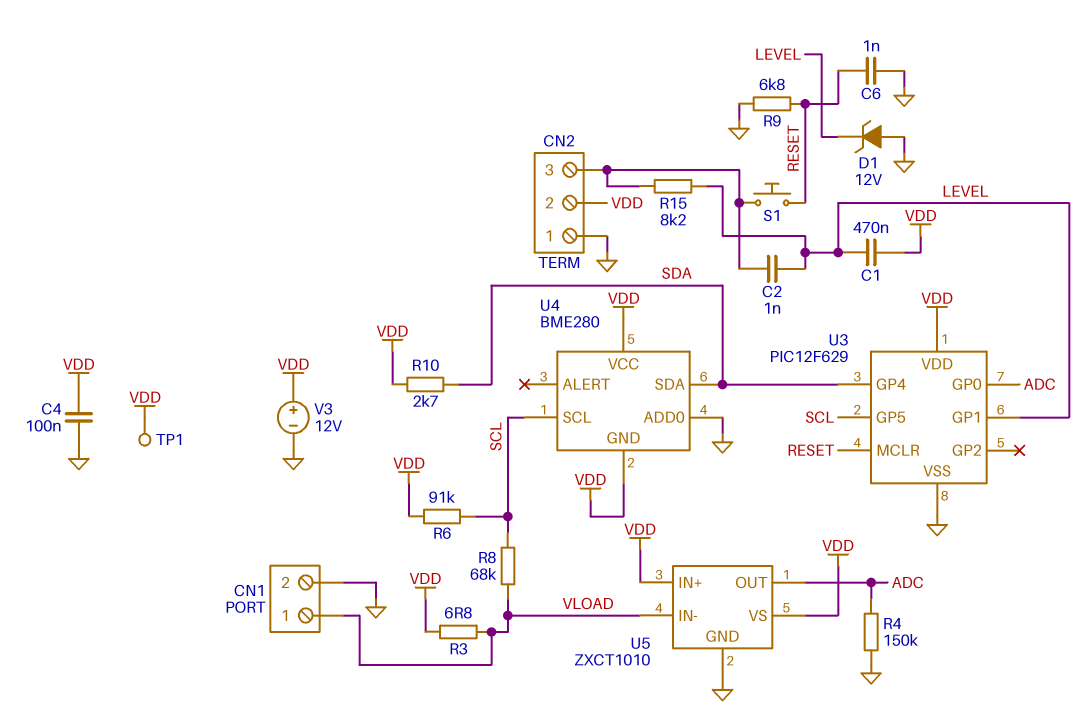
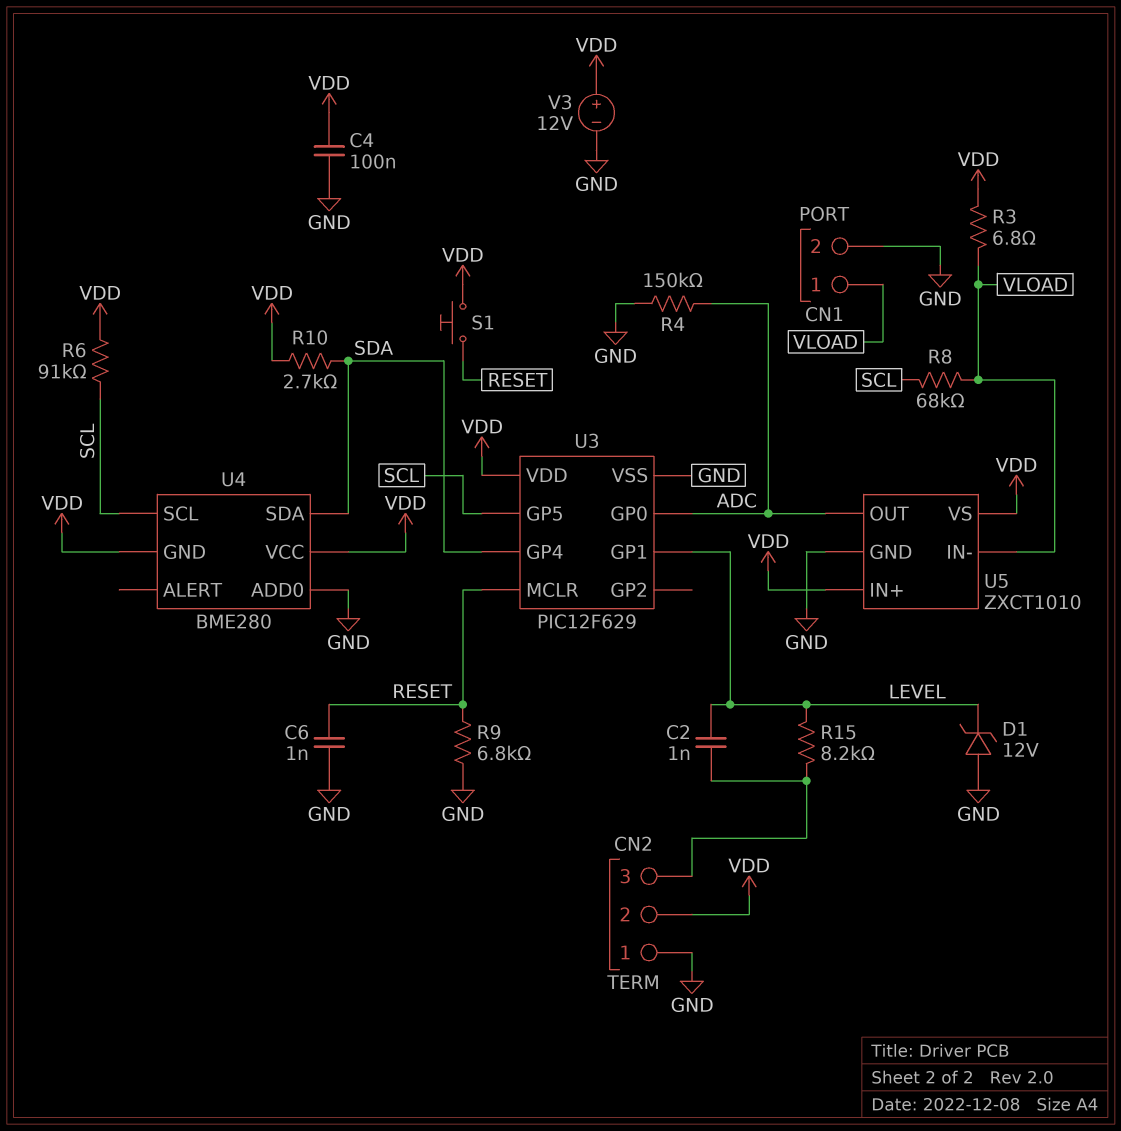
C1: 470nF (LEVEL, VDD) -> none
S1: button (CN2/3, RESET) -> button (RESET, VDD)
TP1: test point (VDD) -> none

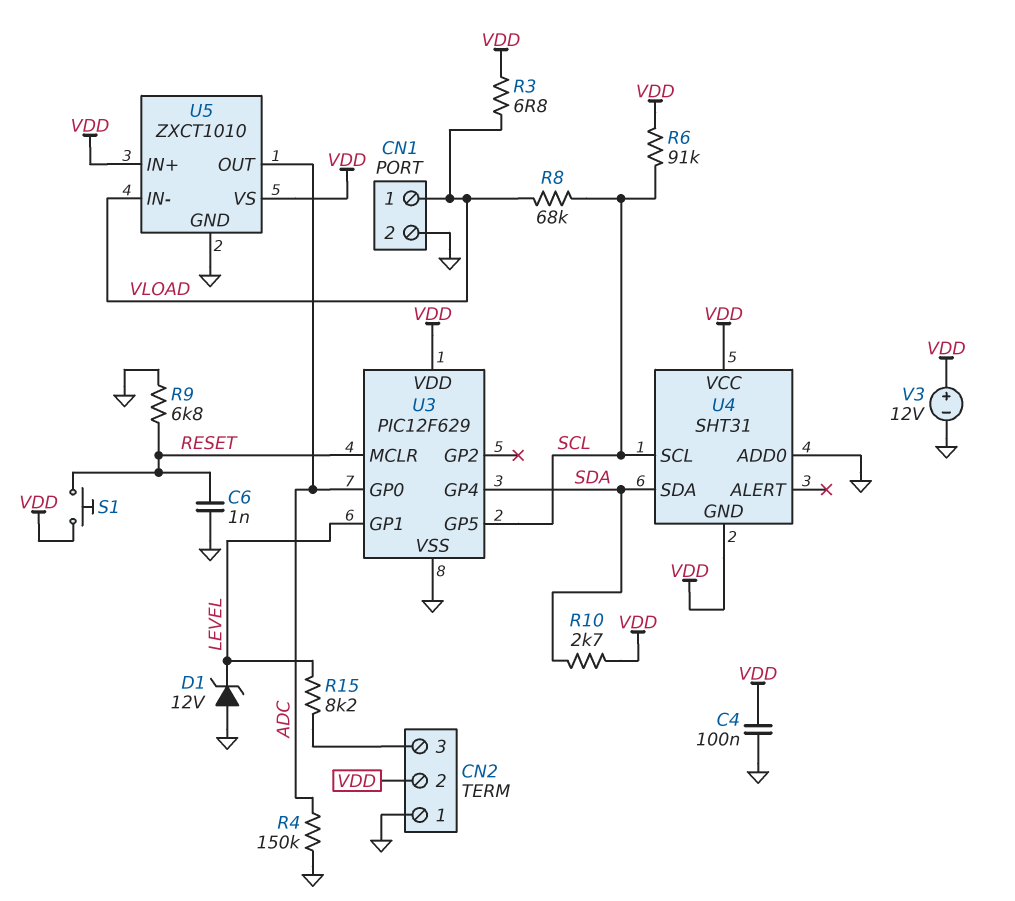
C2: 1nF (CN2/3, LEVEL) -> none
U4: BME280 -> SHT31

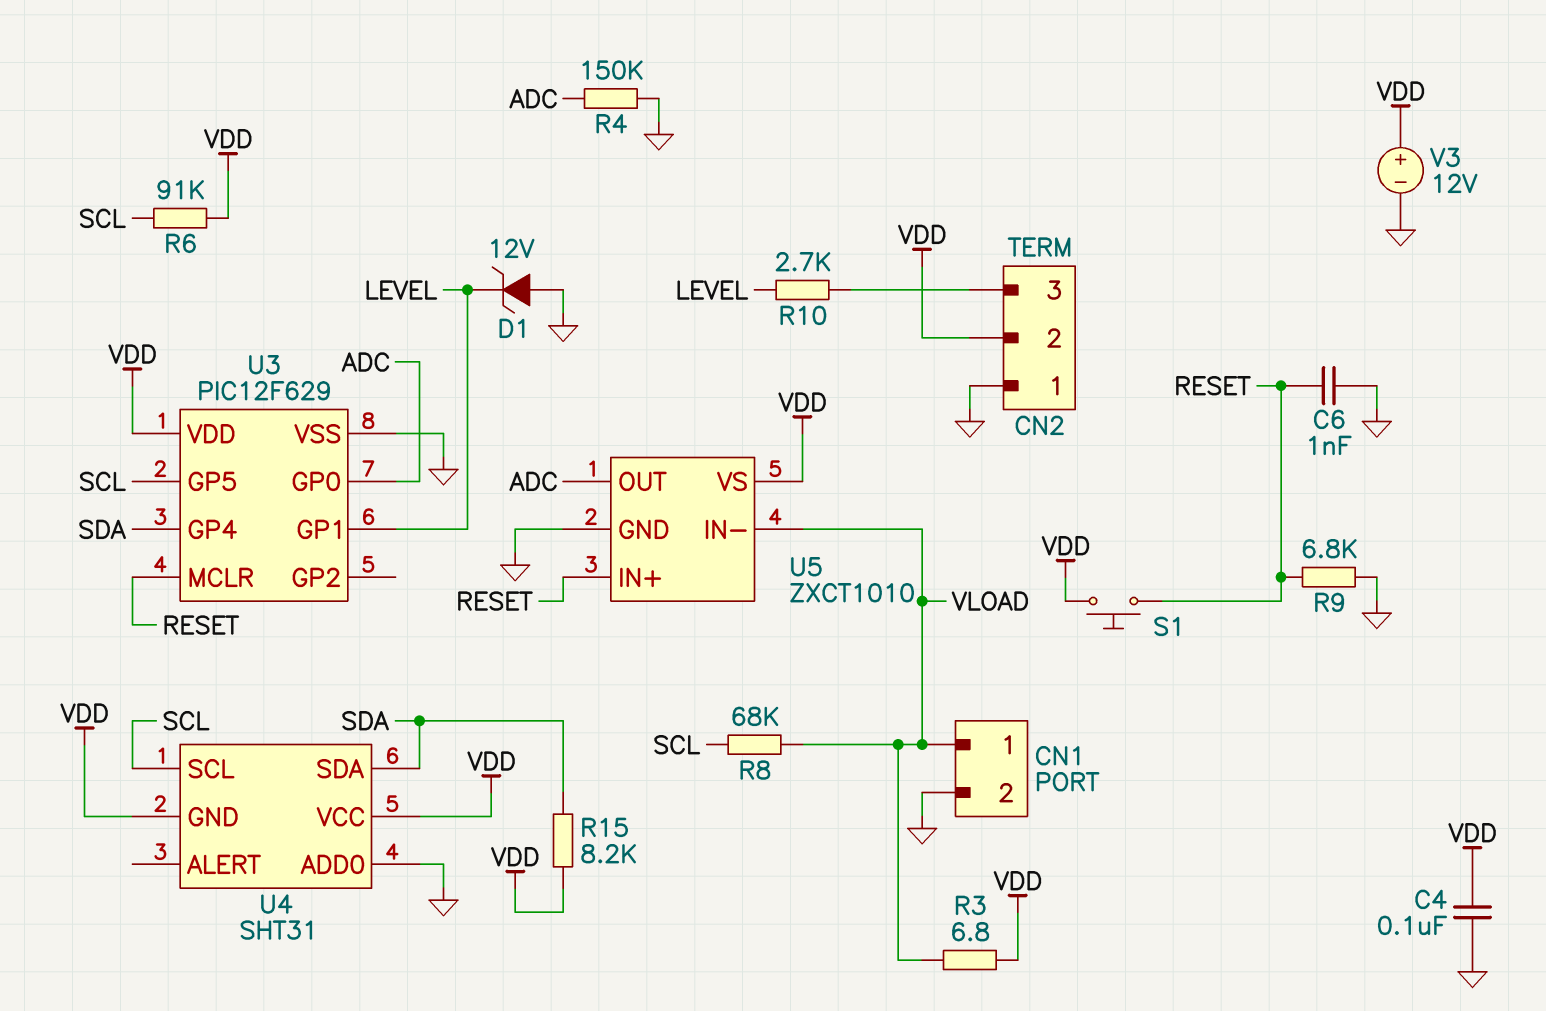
R10: 2.7k (SDA, VDD) -> 2.7k (CN2/3, LEVEL)
R15: 8.2k (CN2/3, LEVEL) -> 8.2k (SDA, VDD)
U5 pin IN+: VDD -> RESET

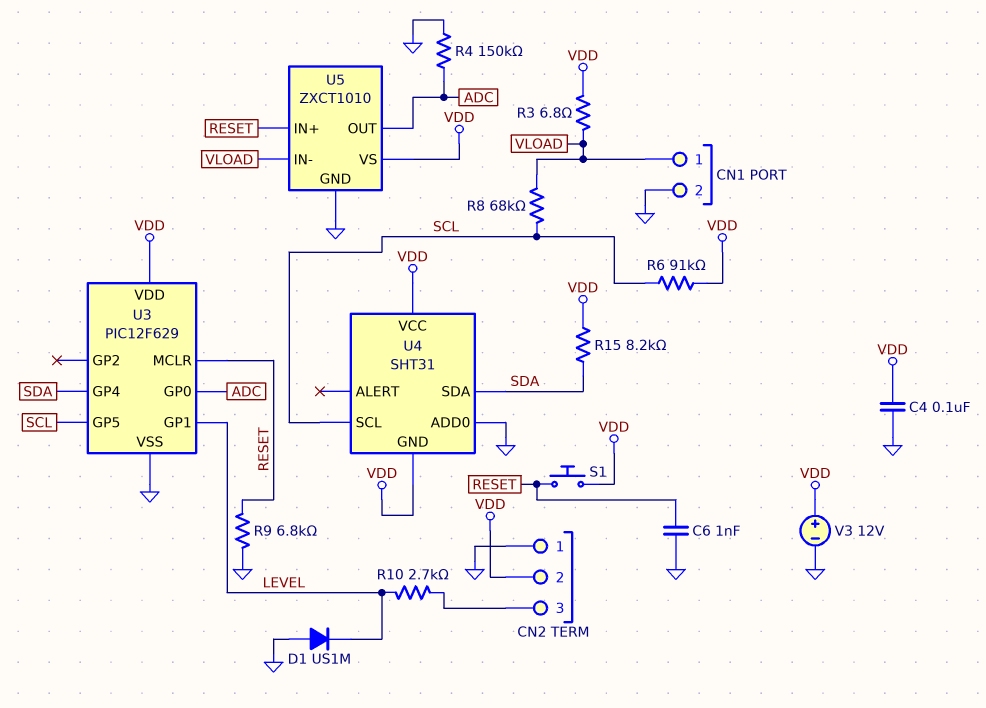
D1: zener 12V (A GND, K LEVEL) -> diode US1M (A GND, K LEVEL)

